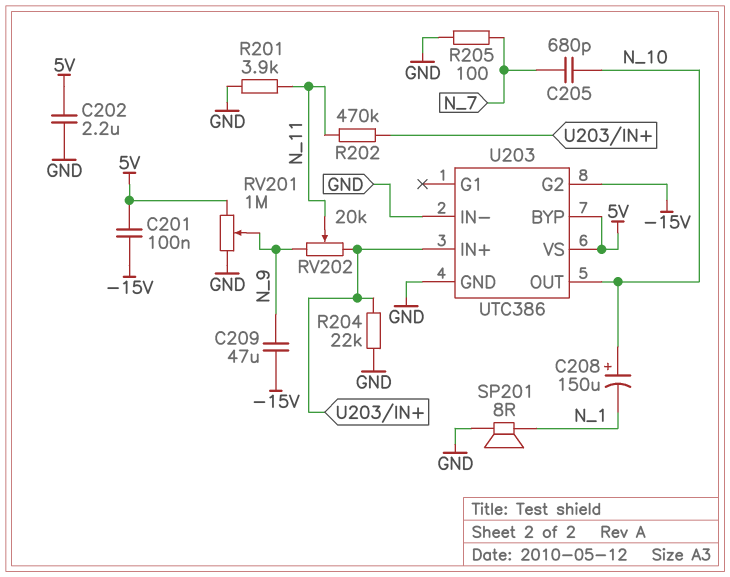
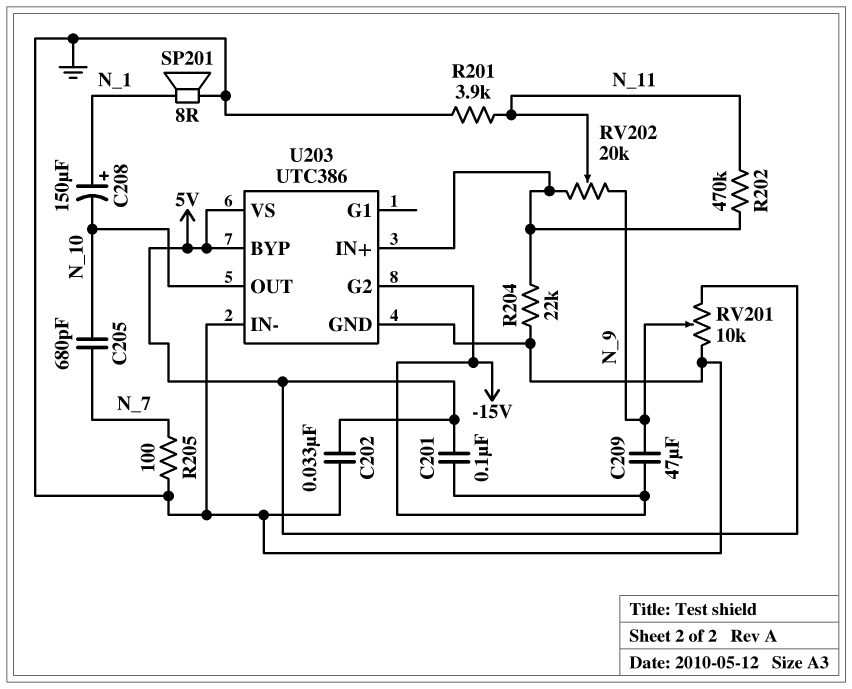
C202: 2.2uF (5V, GND) -> 33nF (5V, GND)
C208: 150uF (plus N_10, minus N_1) -> 150uF (plus N_1, minus N_10)
RV201: 1M (5V, GND, wiper N_9) -> 10k (5V, GND, wiper N_9)

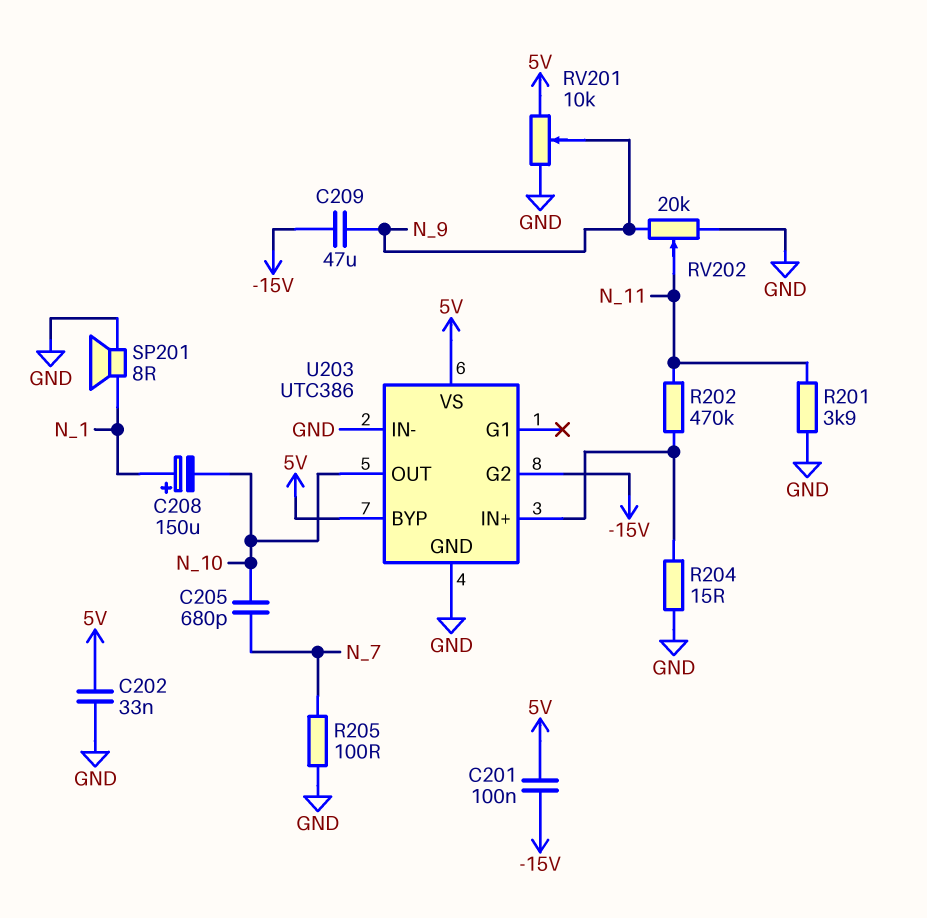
R204: 22k (GND, U203/IN+) -> 15 (GND, U203/IN+)
RV202: 20k (N_9, U203/IN+, wiper N_11) -> 20k (GND, N_9, wiper N_11)

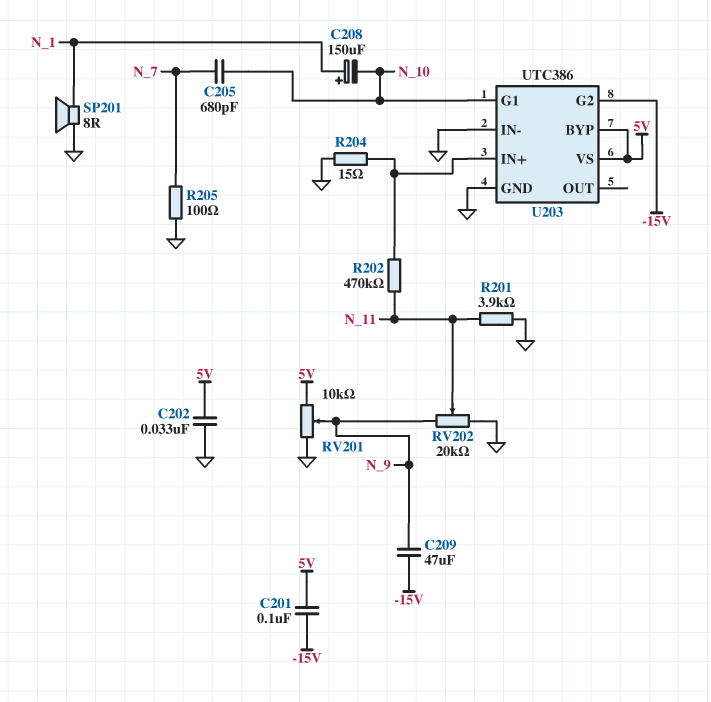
U203 pin G1: none -> N_10
U203 pin OUT: N_10 -> none

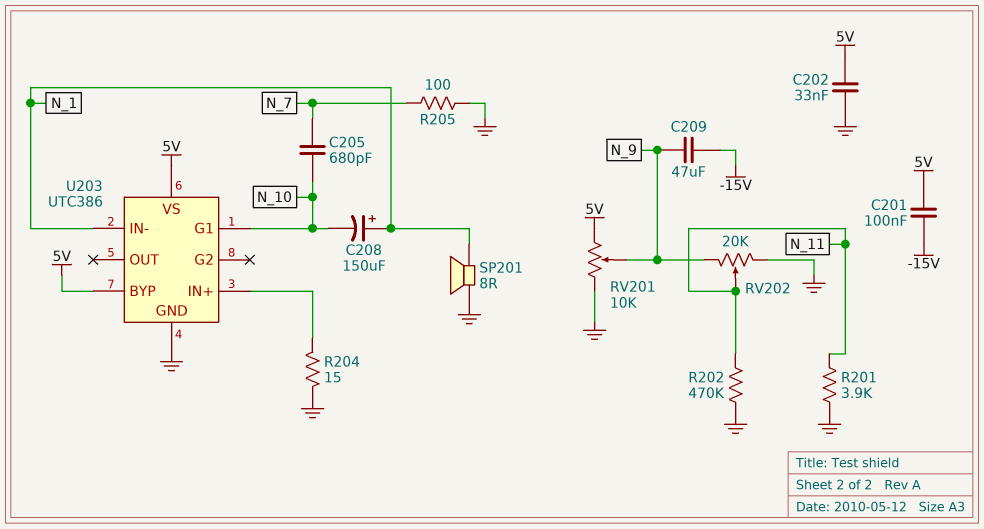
R202: 470k (N_11, U203/IN+) -> 470k (GND, N_11)
U203 pin G2: -15V -> none
U203 pin IN-: GND -> N_1

